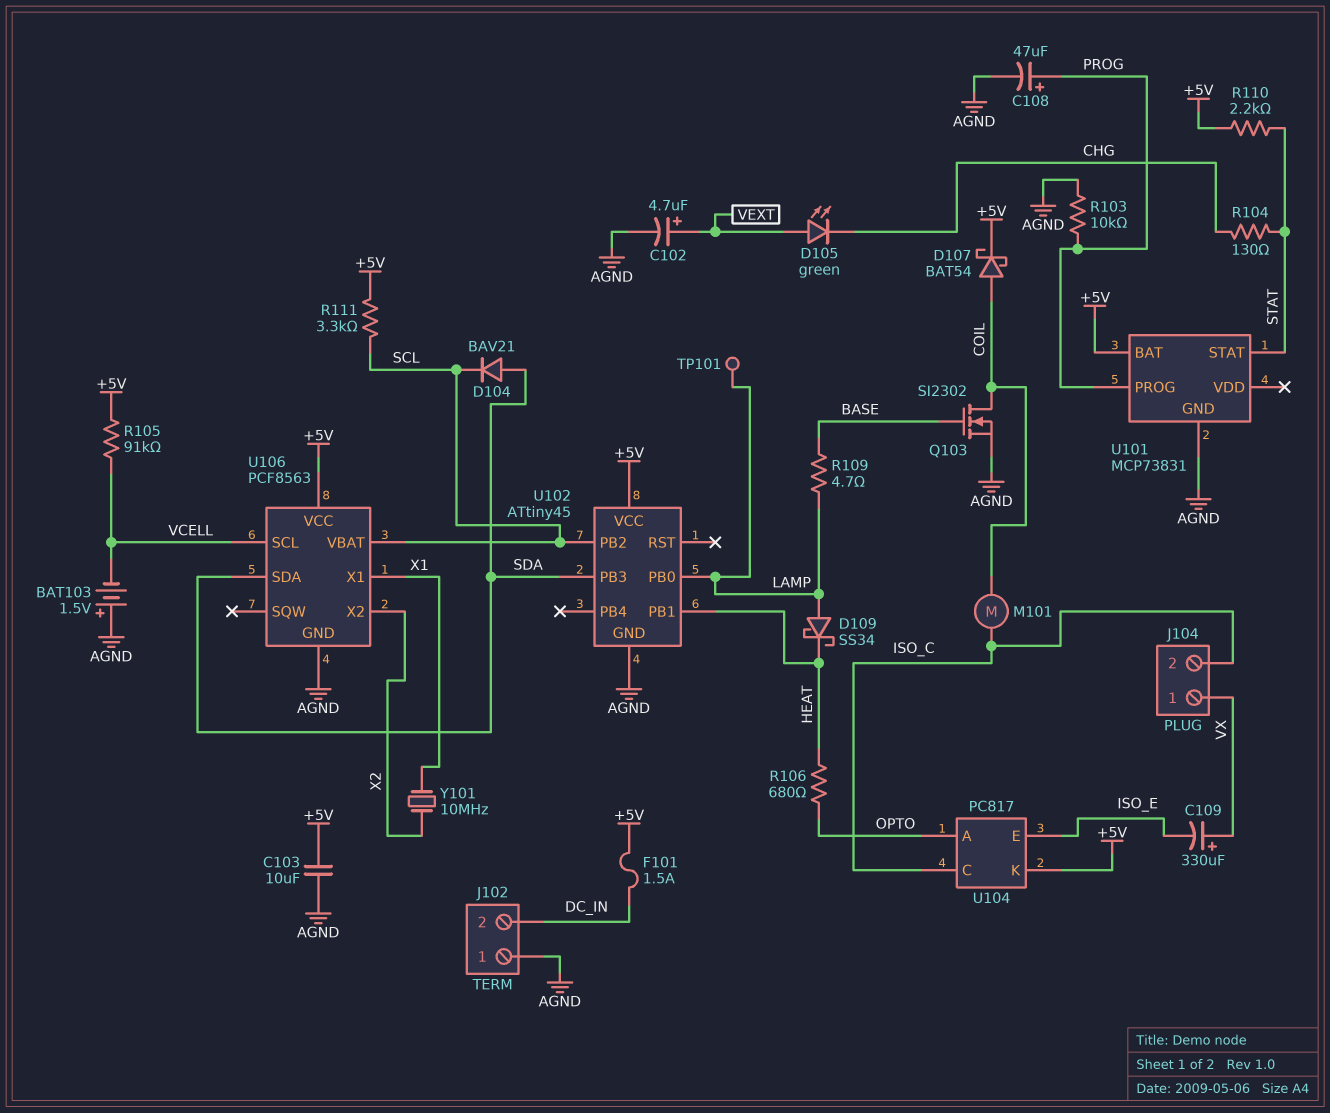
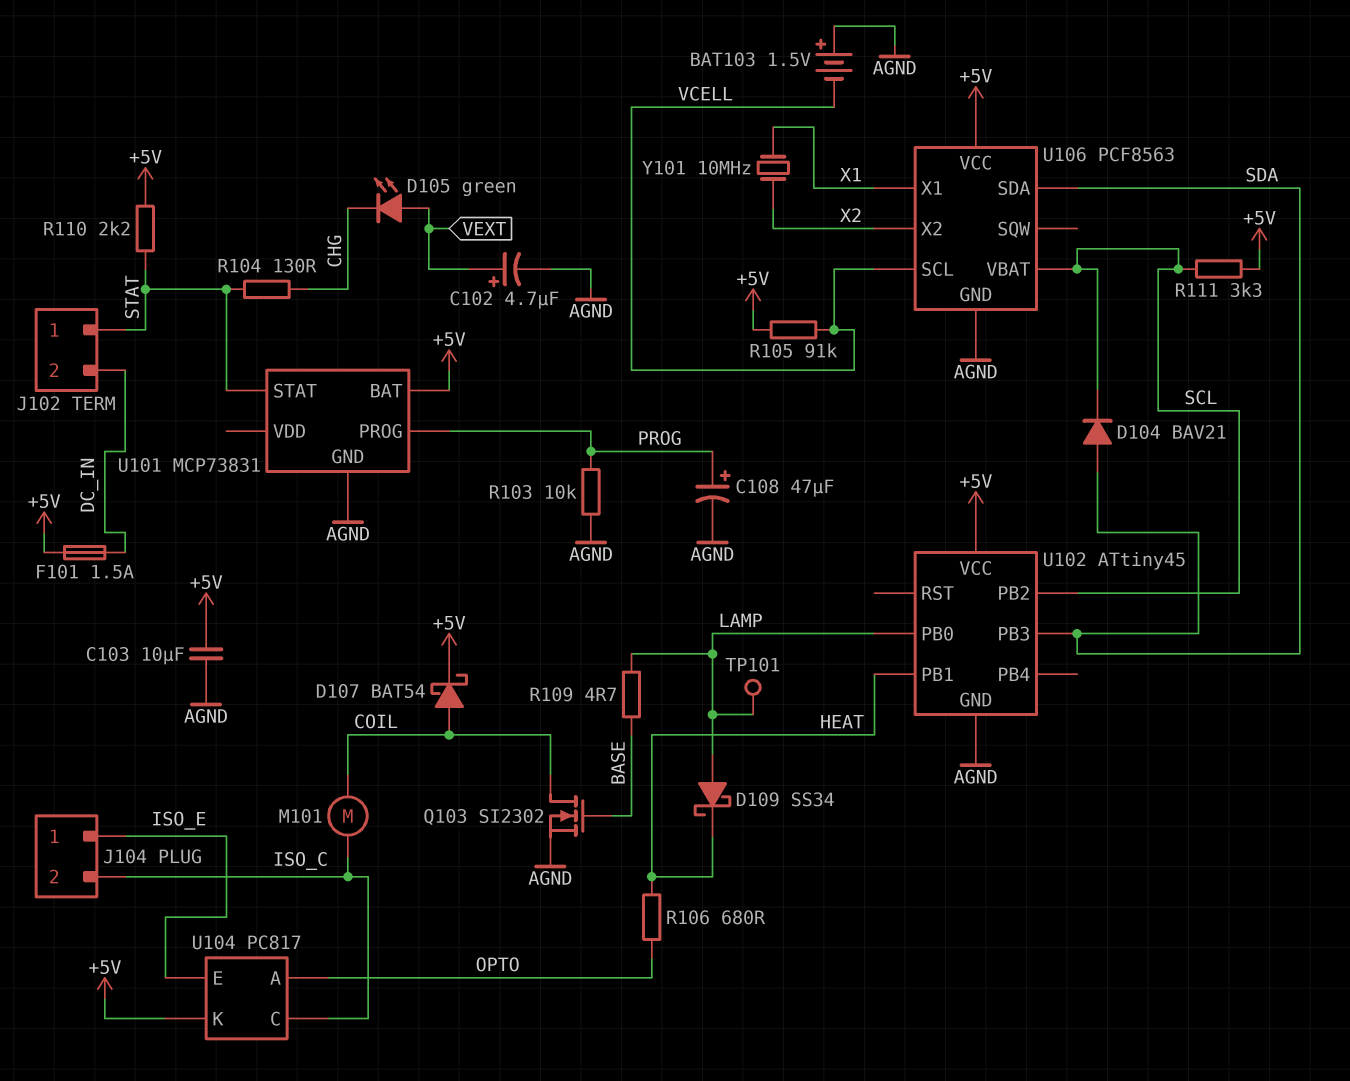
C109: 330uF (plus VX, minus ISO_E) -> none
J102 pin 1: AGND -> STAT
J104 pin 1: VX -> ISO_E

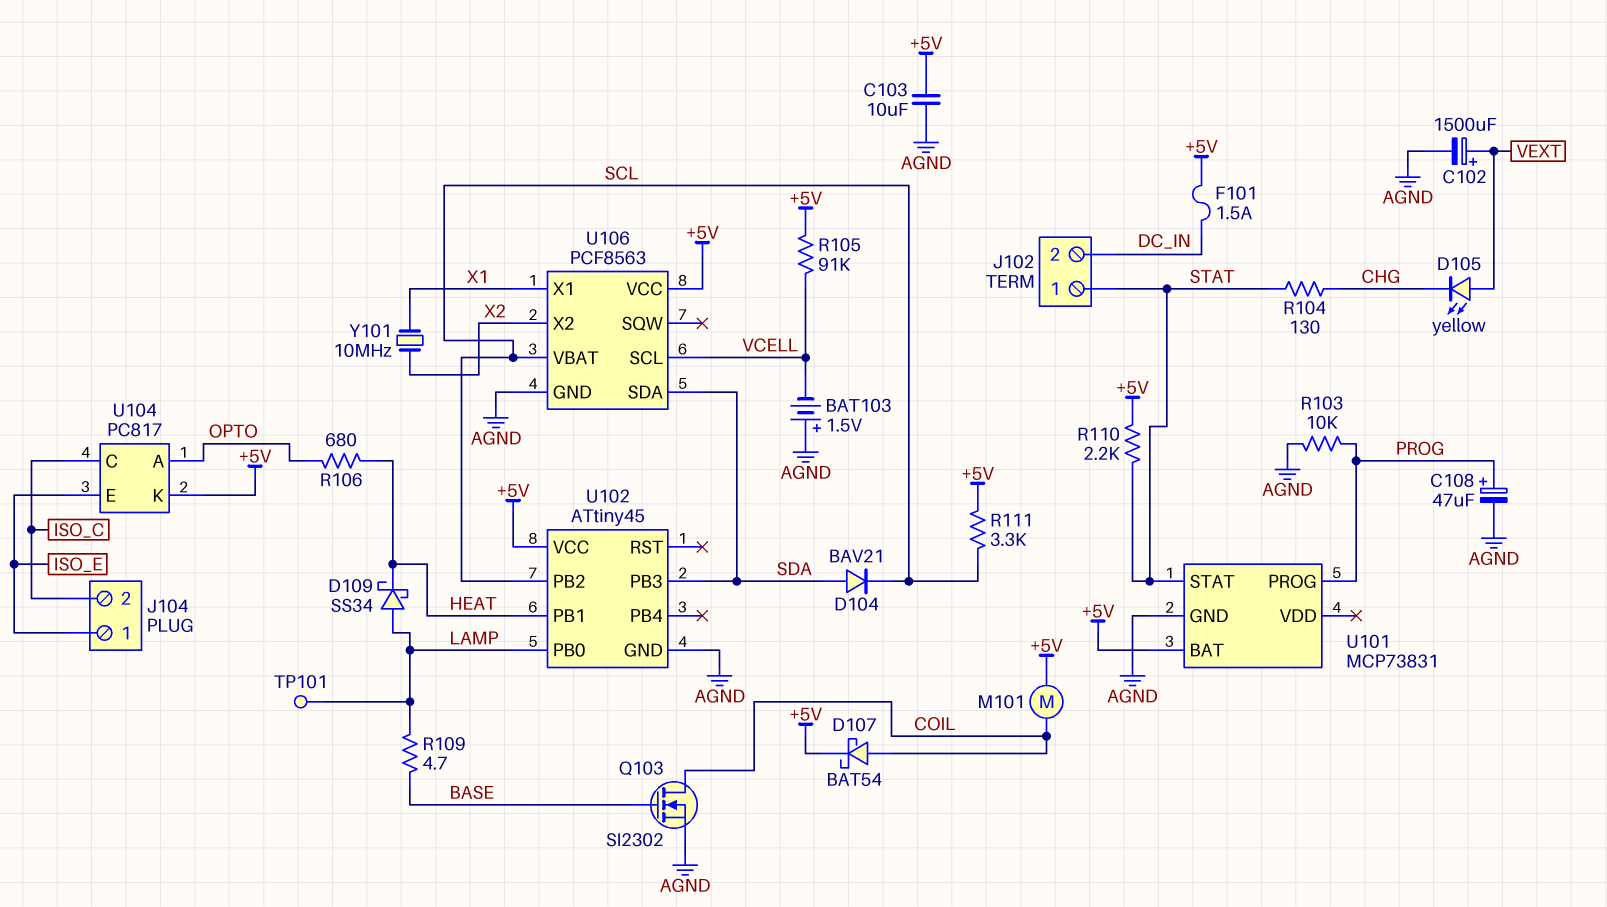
C102: 4.7uF (plus VEXT, minus AGND) -> 1500uF (plus VEXT, minus AGND)
D105: LED green (A VEXT, K CHG) -> LED yellow (A VEXT, K CHG)
M101: motor (COIL, ISO_C) -> motor (+5V, COIL)

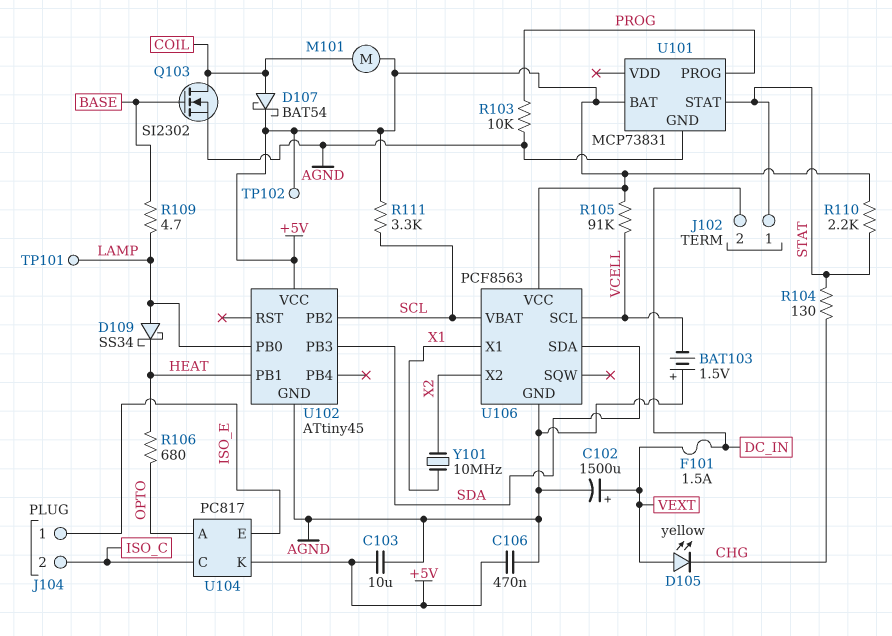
C106: none -> 470nF (+5V, AGND)
C108: 47uF (plus PROG, minus AGND) -> none
D104: diode BAV21 (A SDA, K SCL) -> none
F101: 1.5A (+5V, DC_IN) -> 1.5A (DC_IN, VEXT)
TP102: none -> test point (+5V)

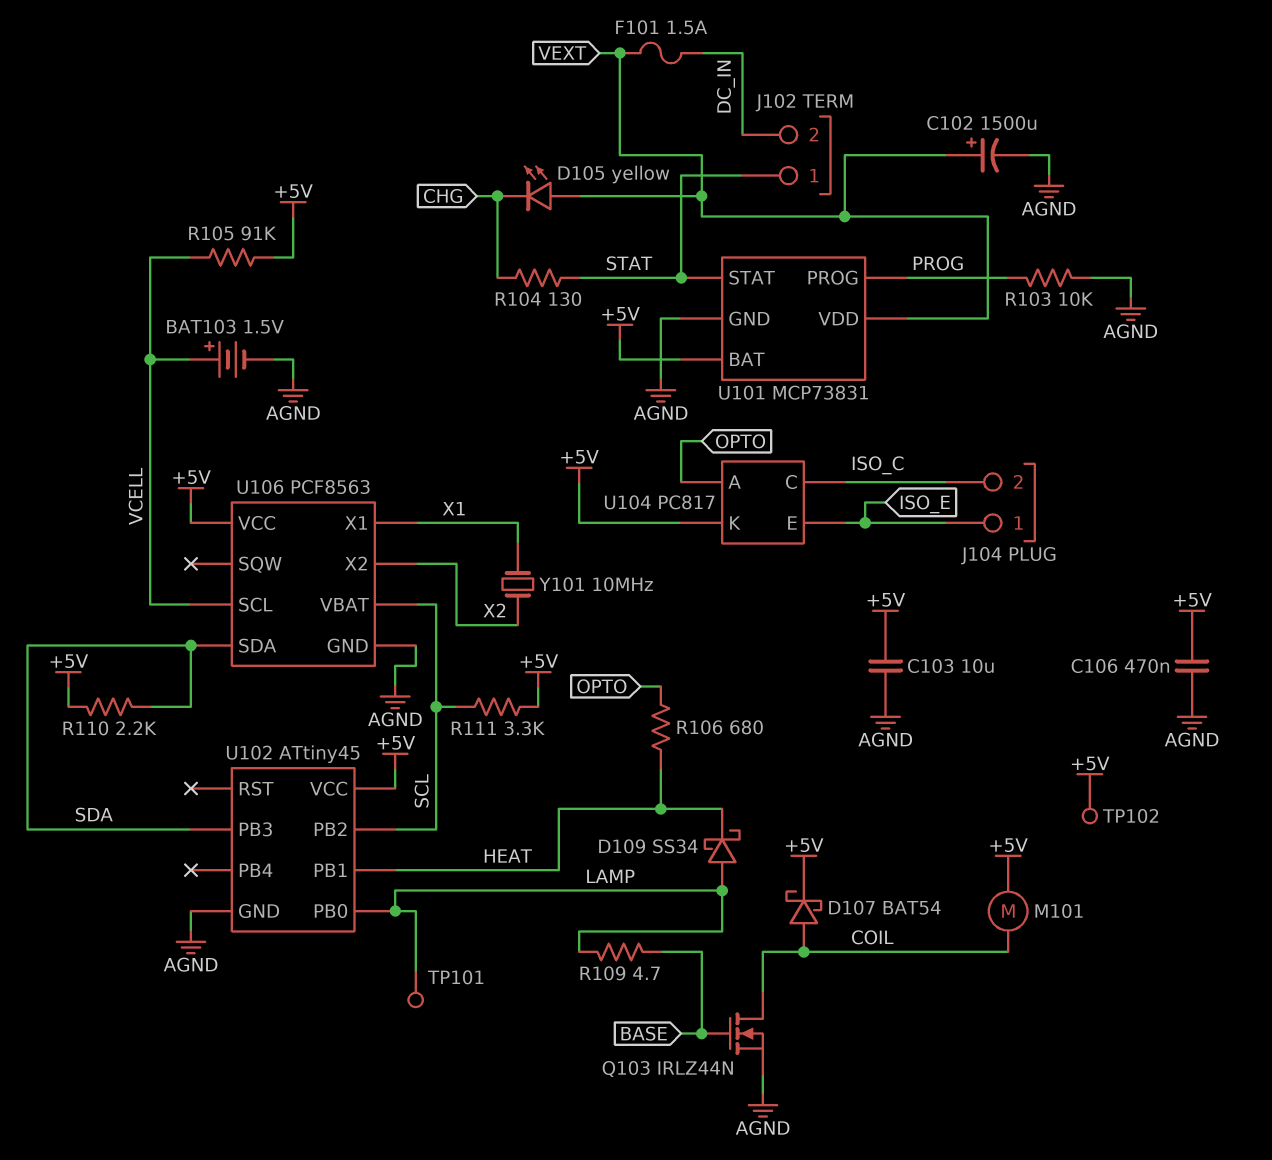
BAT103: 1.5V (plus AGND, minus VCELL) -> 1.5V (plus VCELL, minus AGND)
Q103: NMOS SI2302 (G BASE, D COIL, S AGND) -> NMOS IRLZ44N (G BASE, D COIL, S AGND)
R110: 2.2k (+5V, STAT) -> 2.2k (+5V, SDA)
U101 pin VDD: none -> VEXT

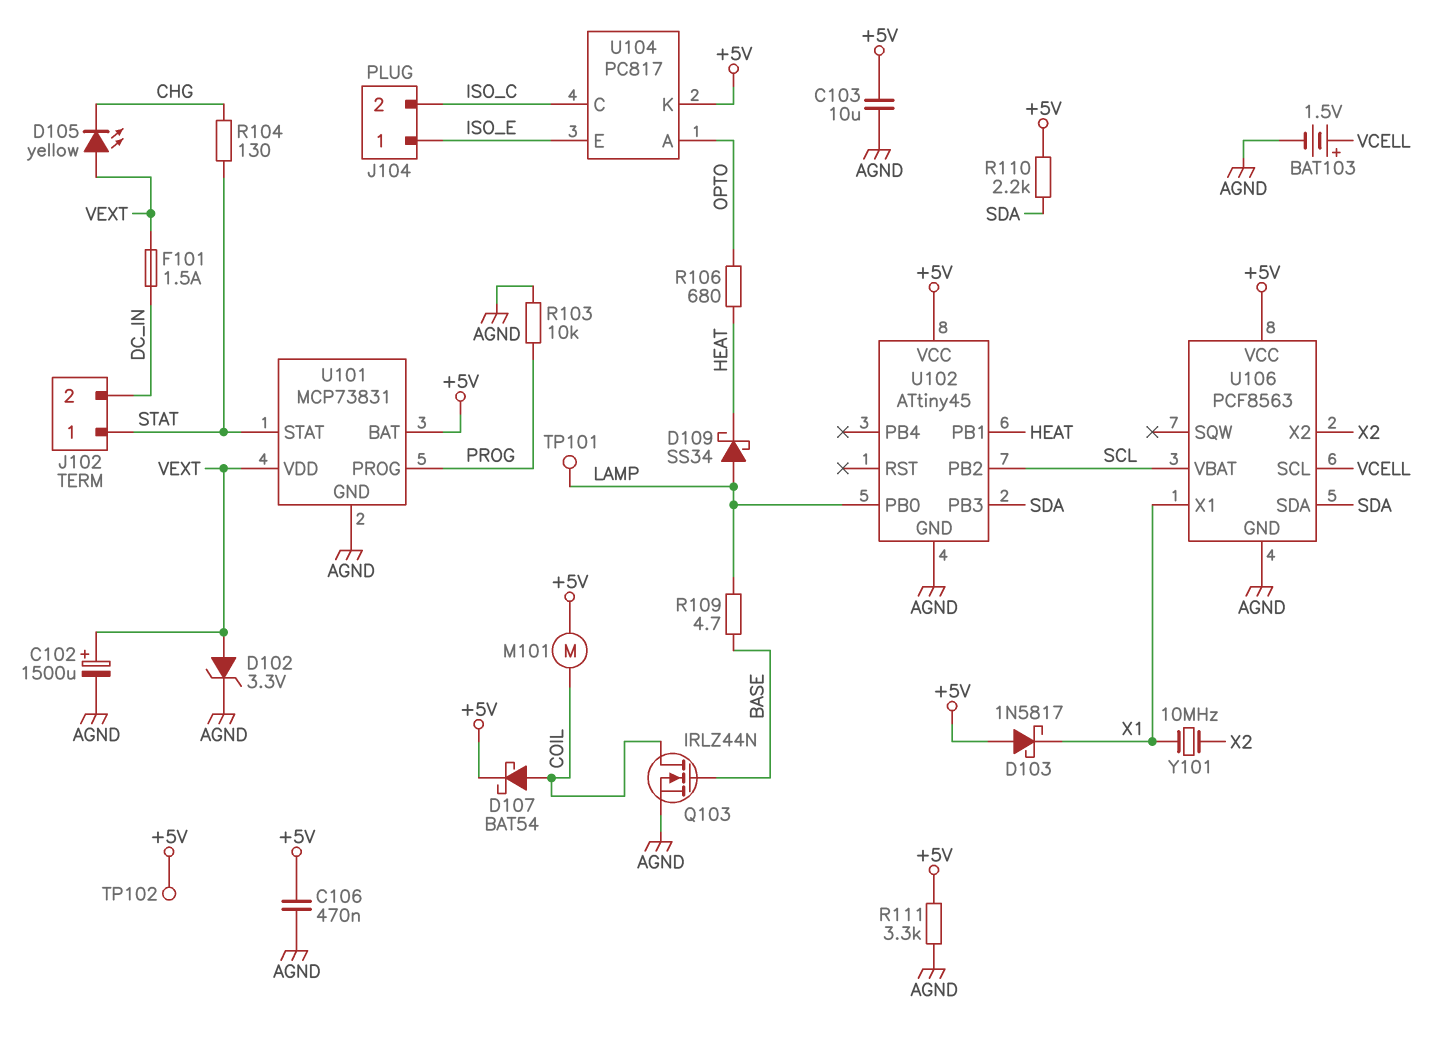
D102: none -> zener 3.3V (A VEXT, K AGND)
D103: none -> schottky 1N5817 (A +5V, K X1)
R105: 91k (+5V, VCELL) -> none
R111: 3.3k (+5V, SCL) -> 3.3k (+5V, AGND)

